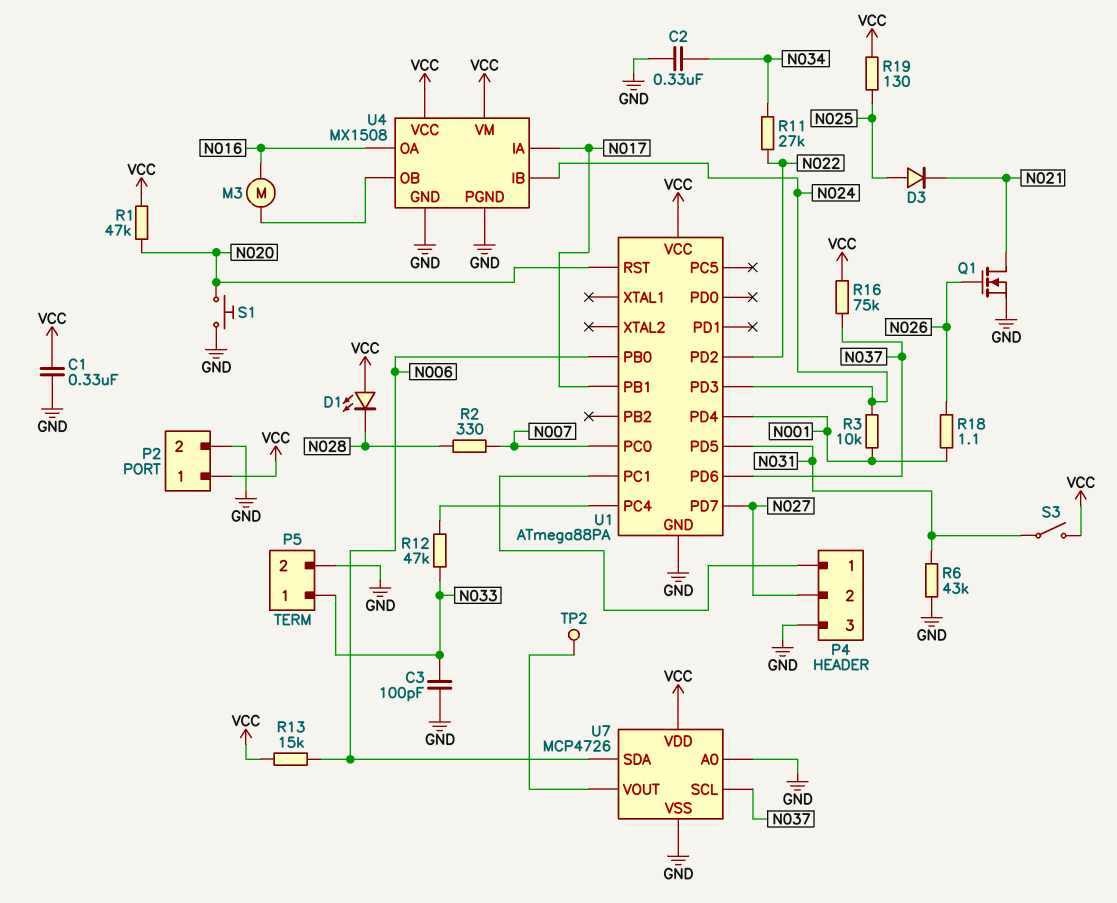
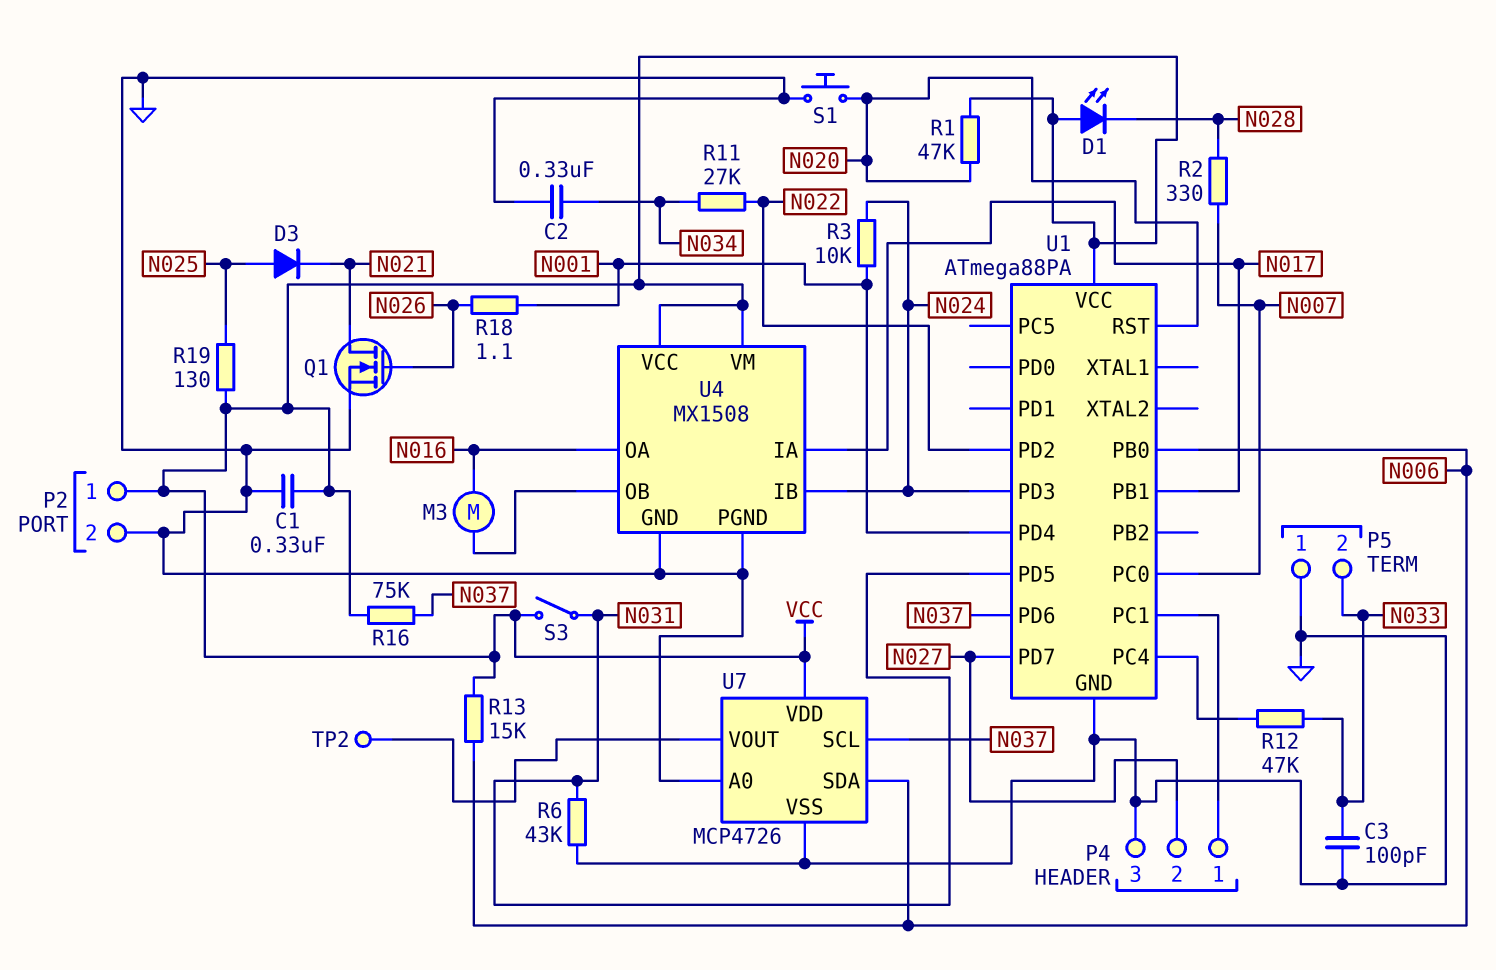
P5 pin 1: N033 -> GND
P5 pin 2: GND -> N033

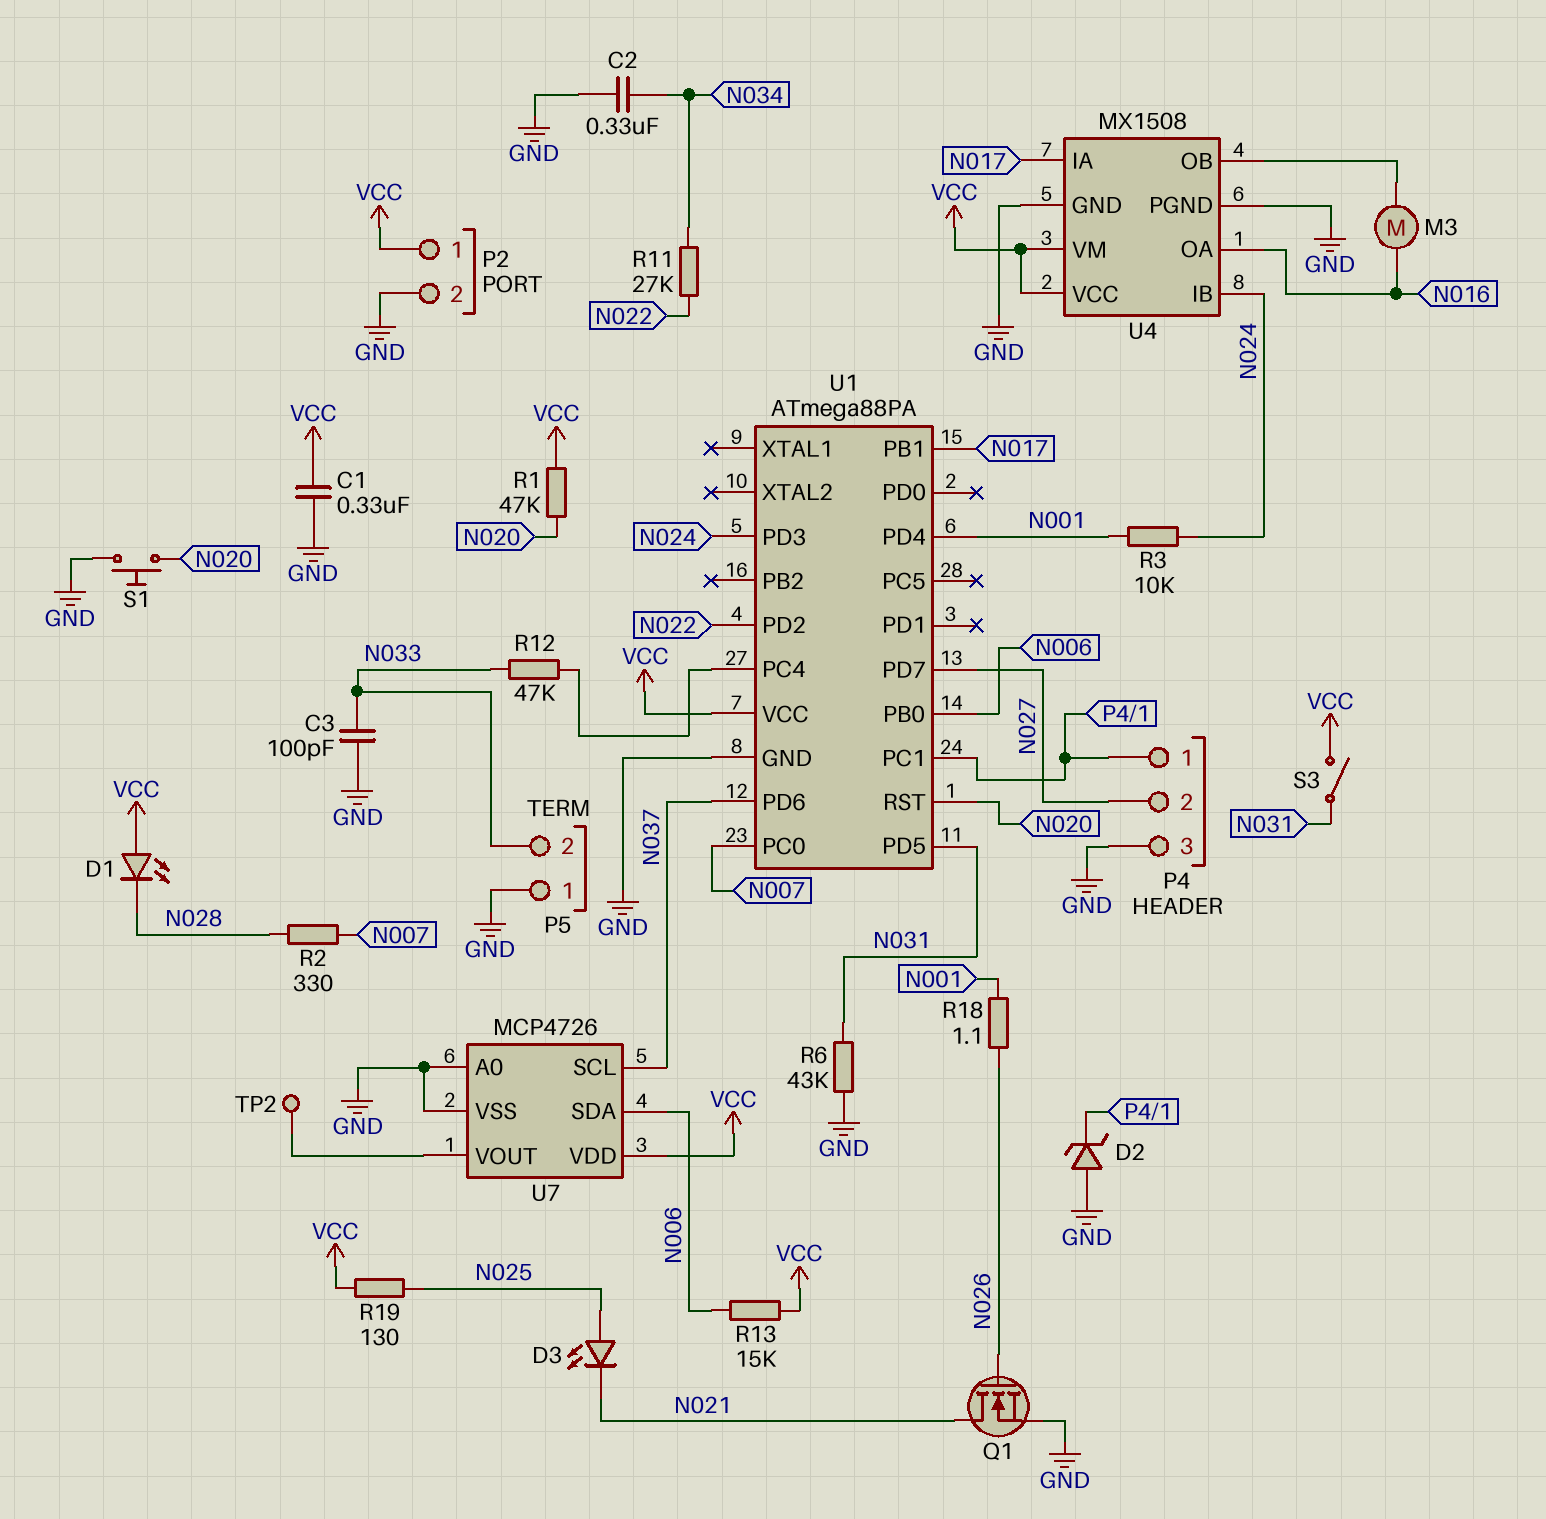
D2: none -> zener (A GND, K P4/1)
D3: diode (A N025, K N021) -> LED (A N025, K N021)
R16: 75k (N037, VCC) -> none

